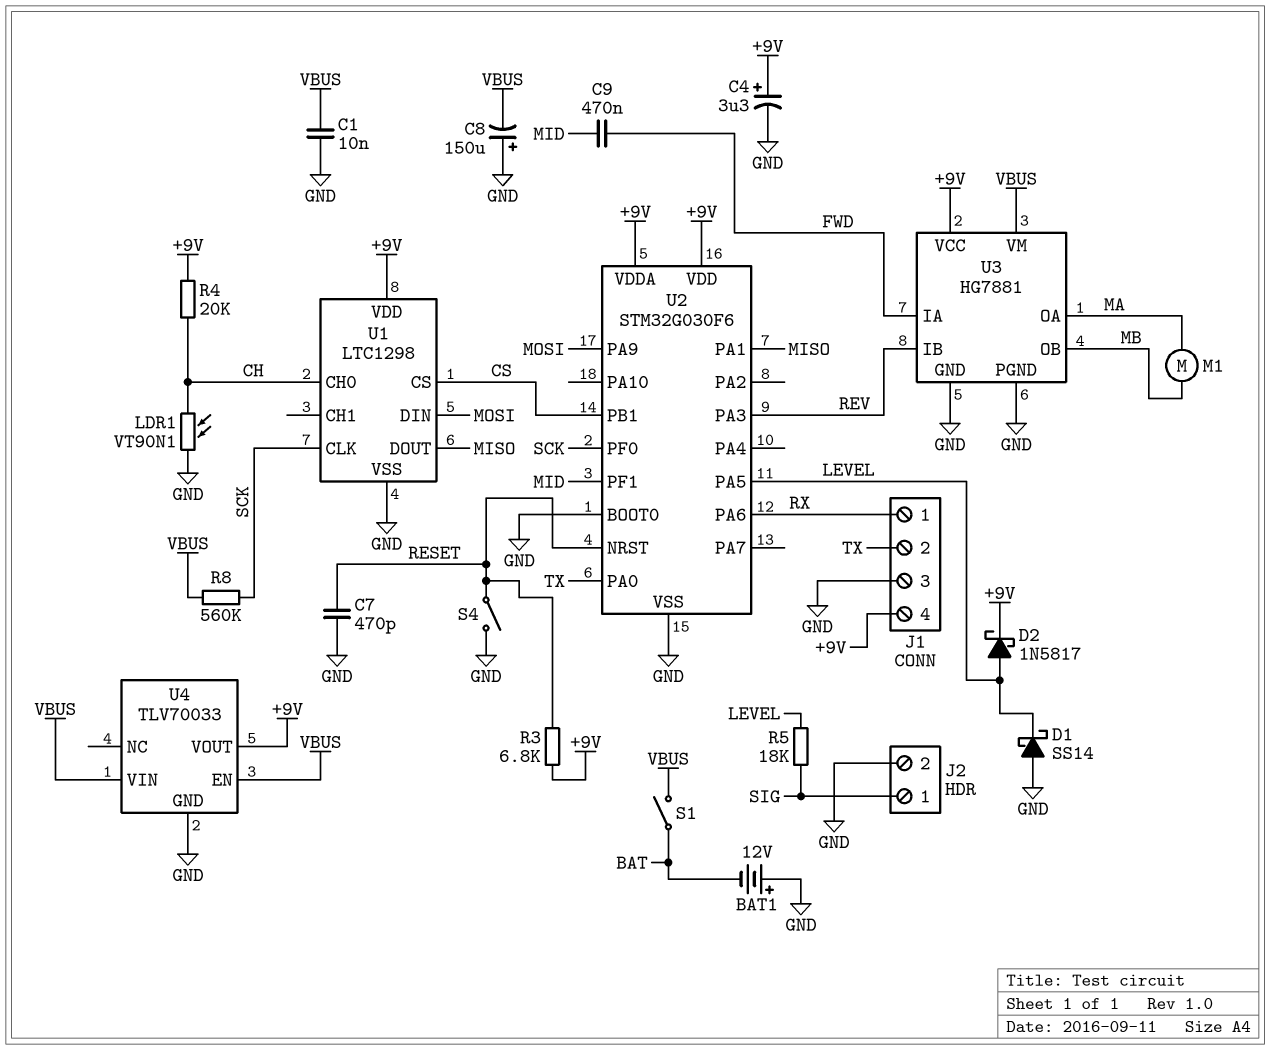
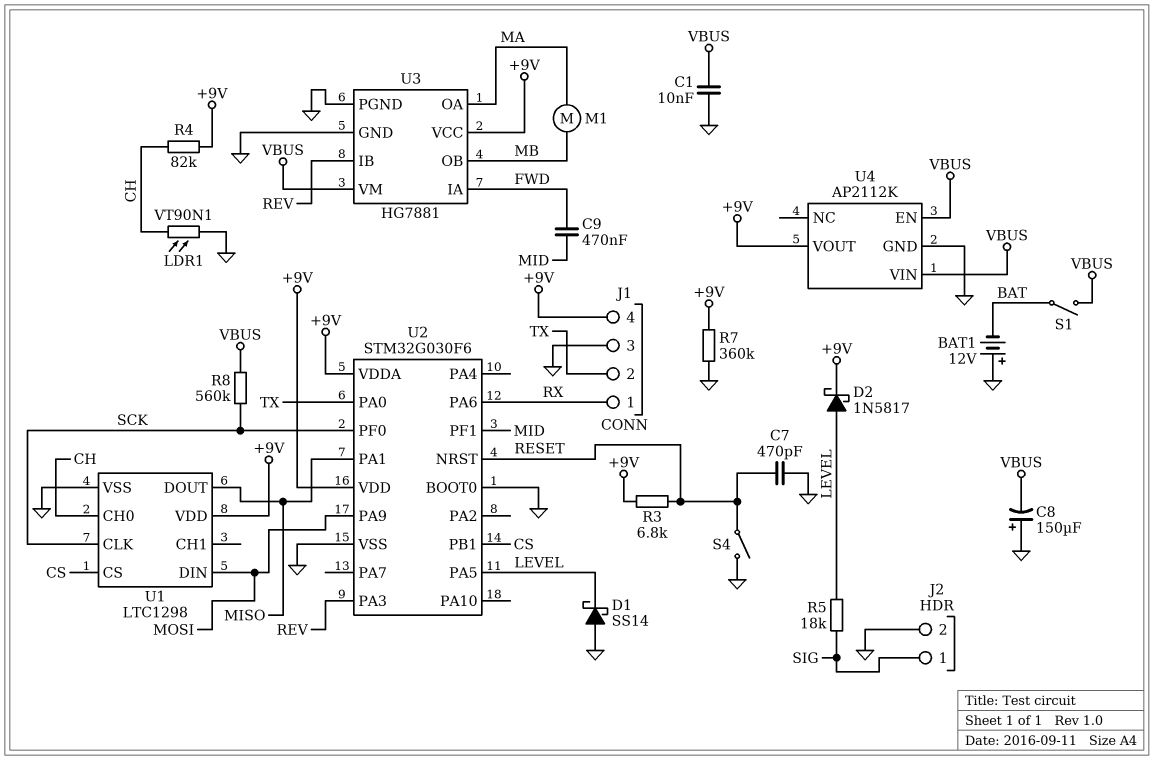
C4: 3.3uF (plus +9V, minus GND) -> none
R4: 20k (+9V, CH) -> 82k (+9V, CH)
R7: none -> 360k (+9V, GND)
U4: TLV70033 -> AP2112K

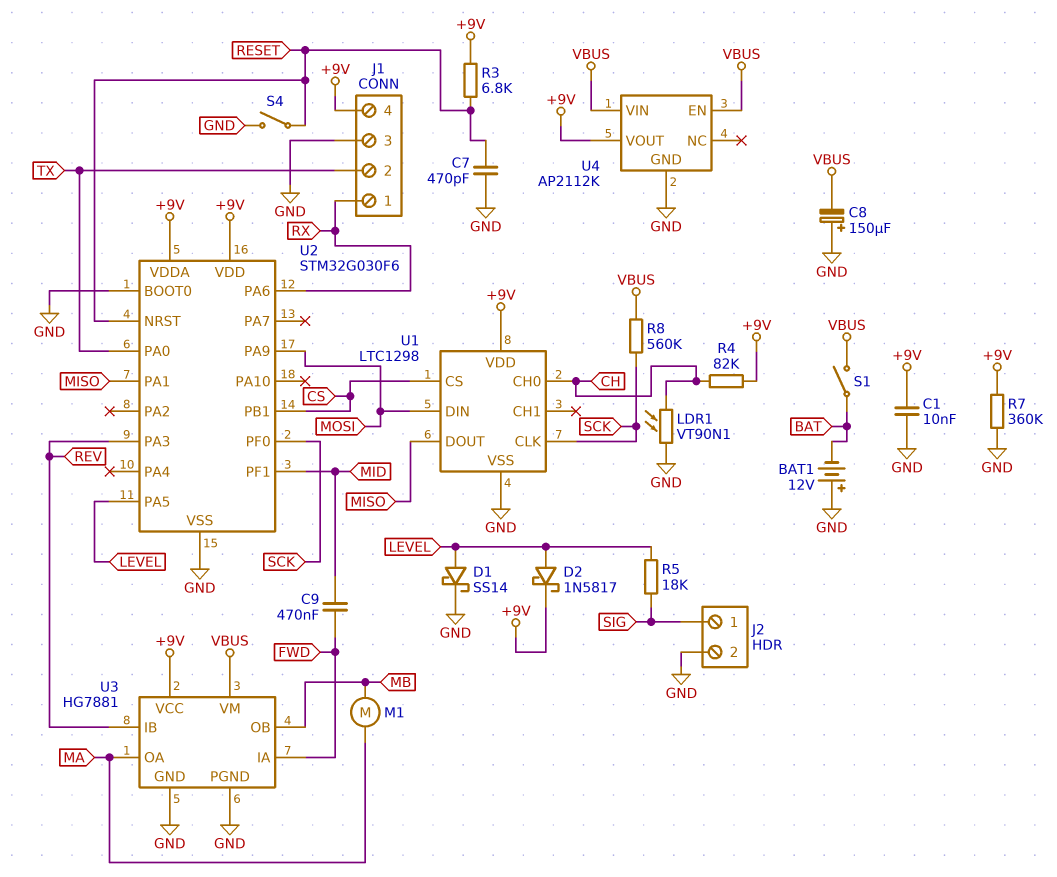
C1: 10nF (GND, VBUS) -> 10nF (+9V, GND)
D1: schottky SS14 (A GND, K LEVEL) -> schottky SS14 (A LEVEL, K GND)

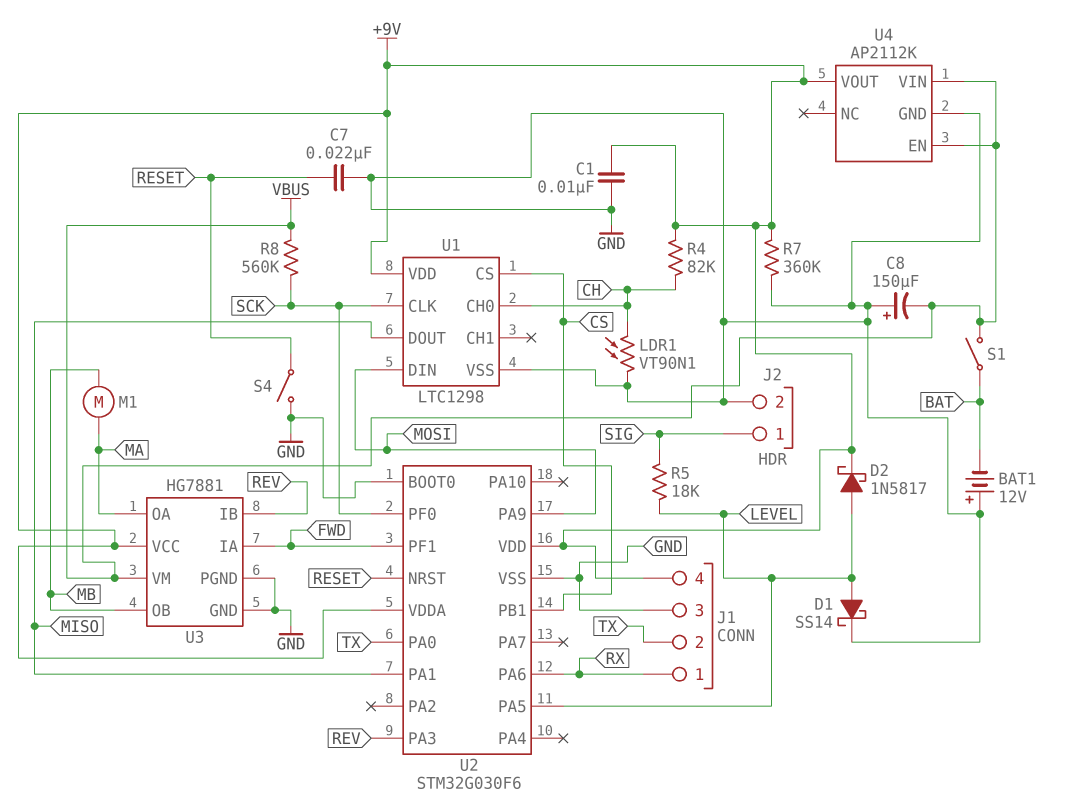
C7: 470pF (GND, RESET) -> 22nF (GND, RESET)
C9: 470nF (FWD, MID) -> none
R3: 6.8k (+9V, RESET) -> none
U2 pin PF1: MID -> FWD

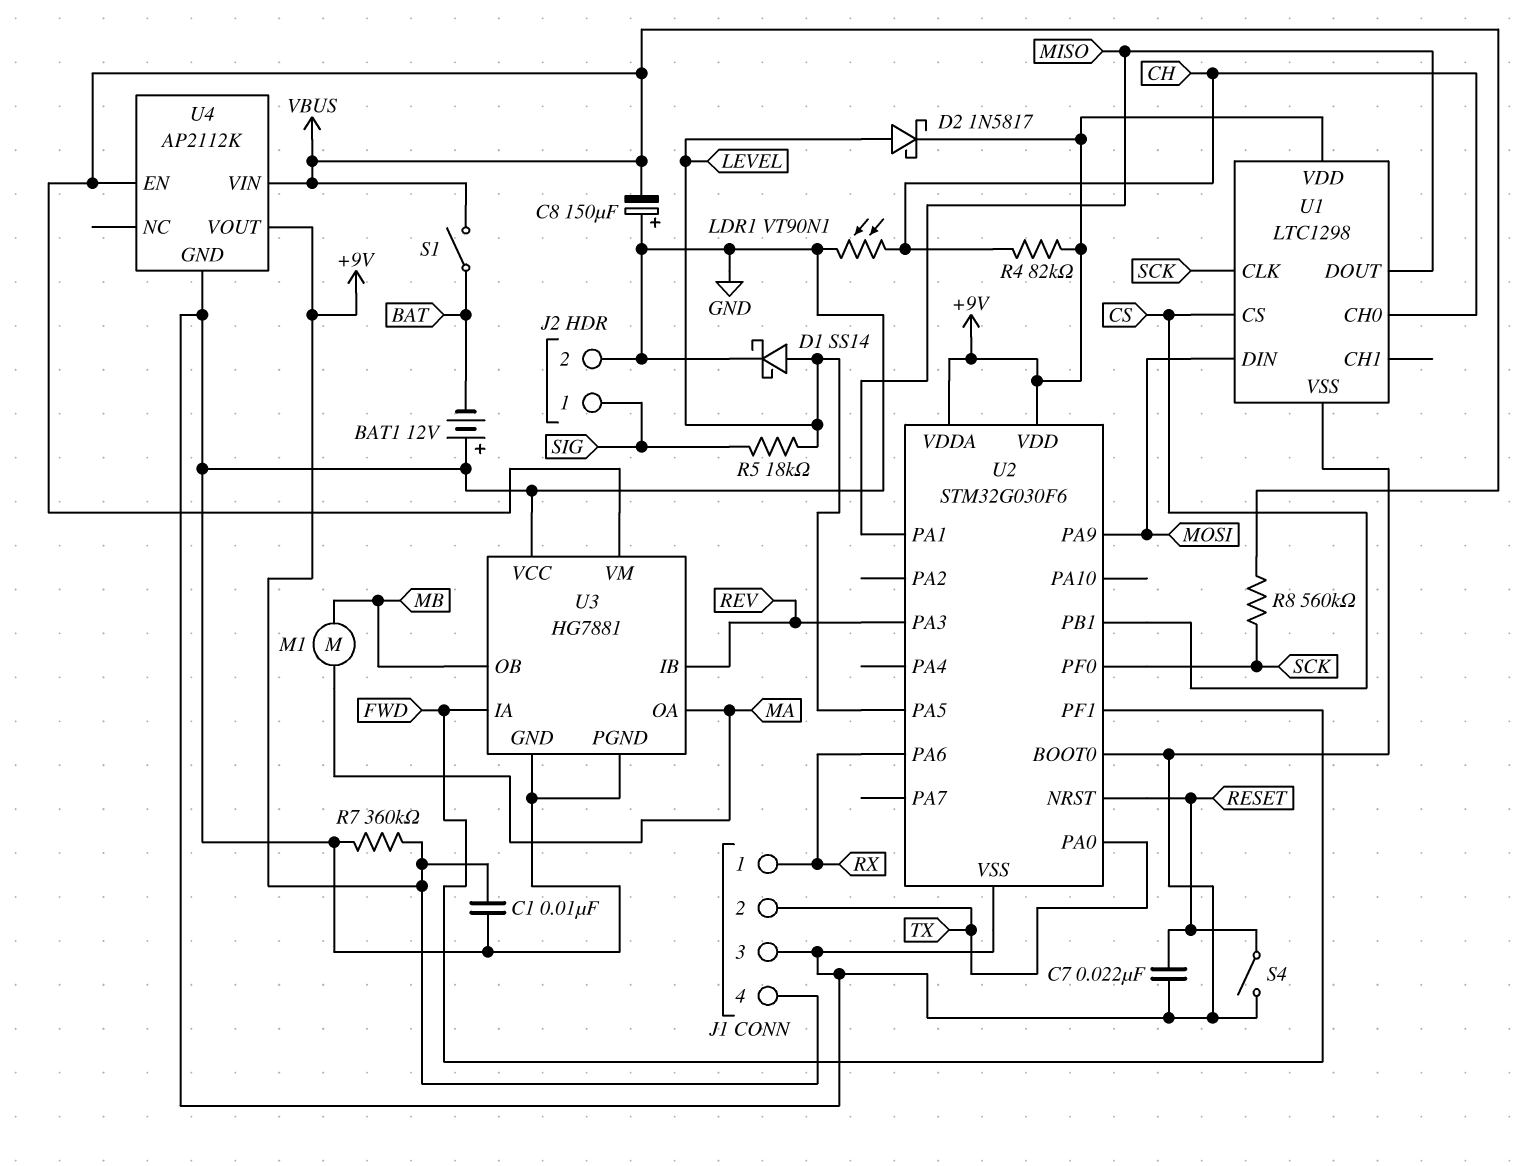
U3 pin VCC: +9V -> GND

